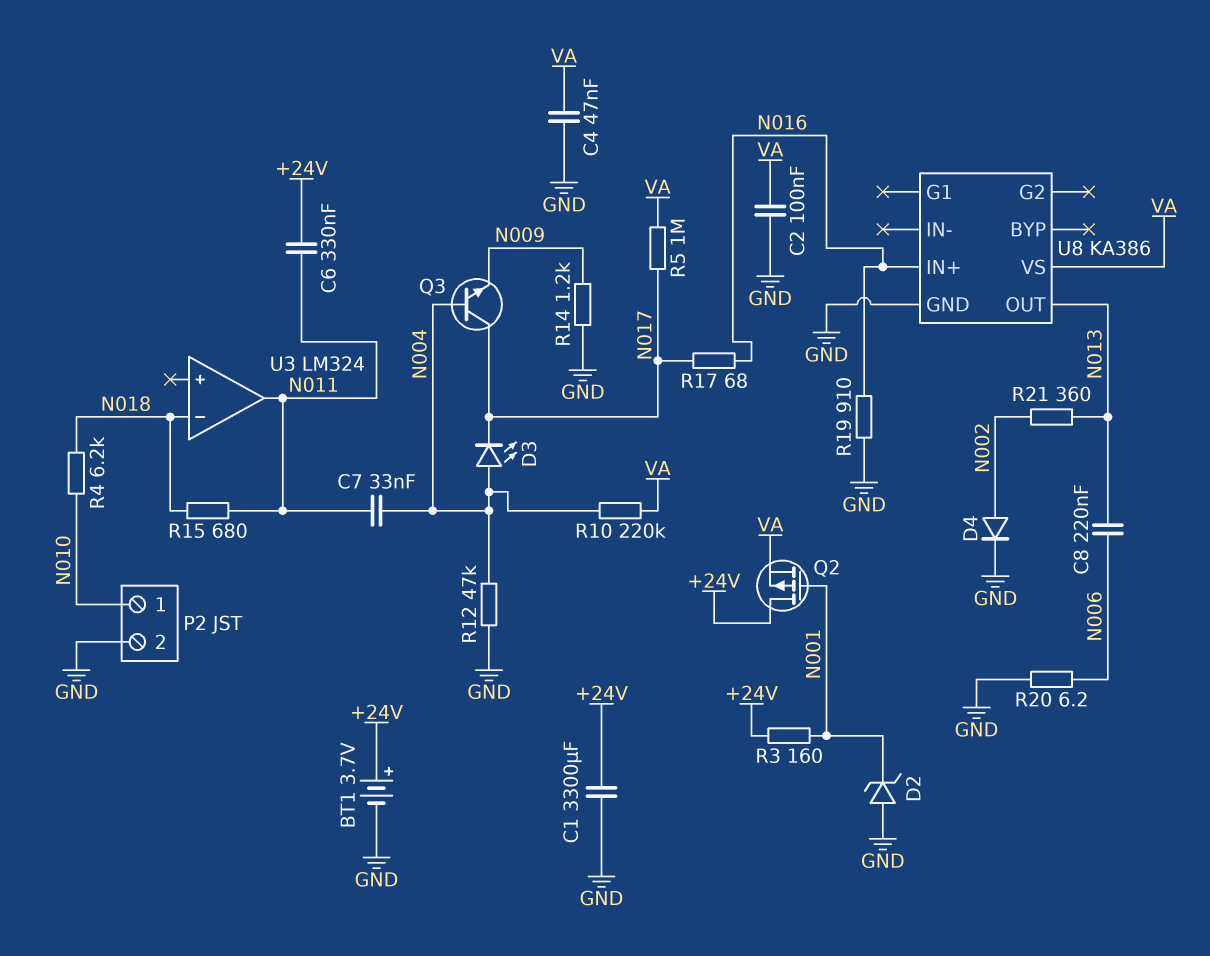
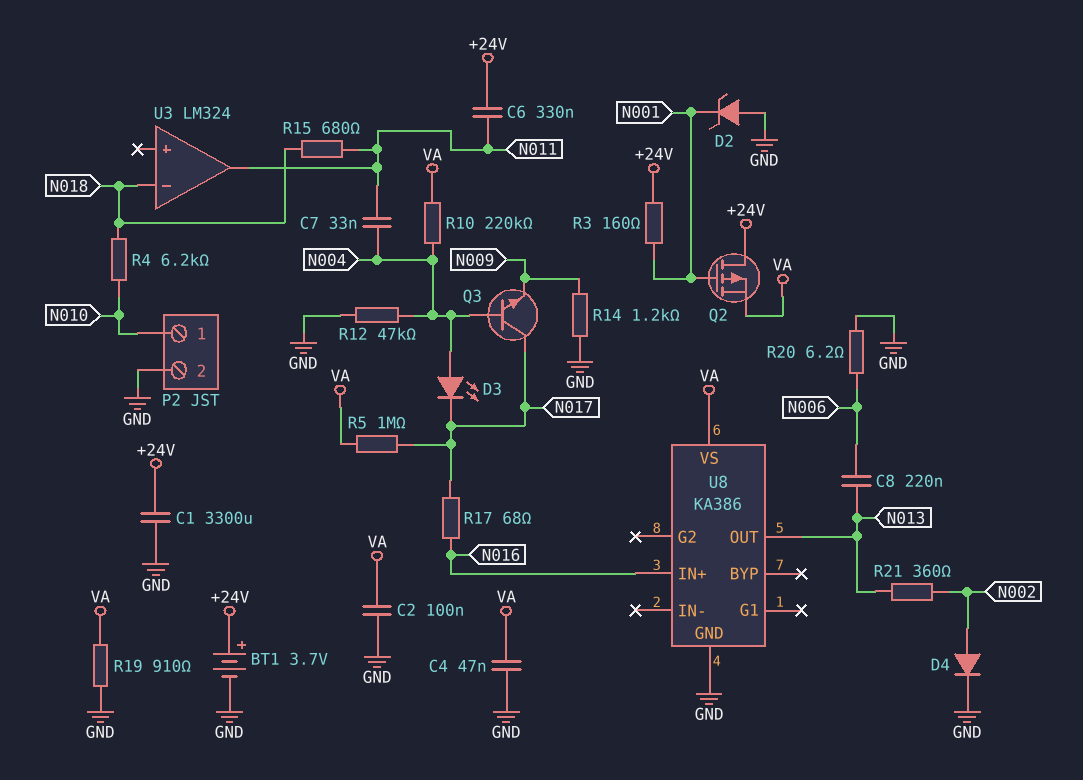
R19: 910 (GND, N016) -> 910 (GND, VA)

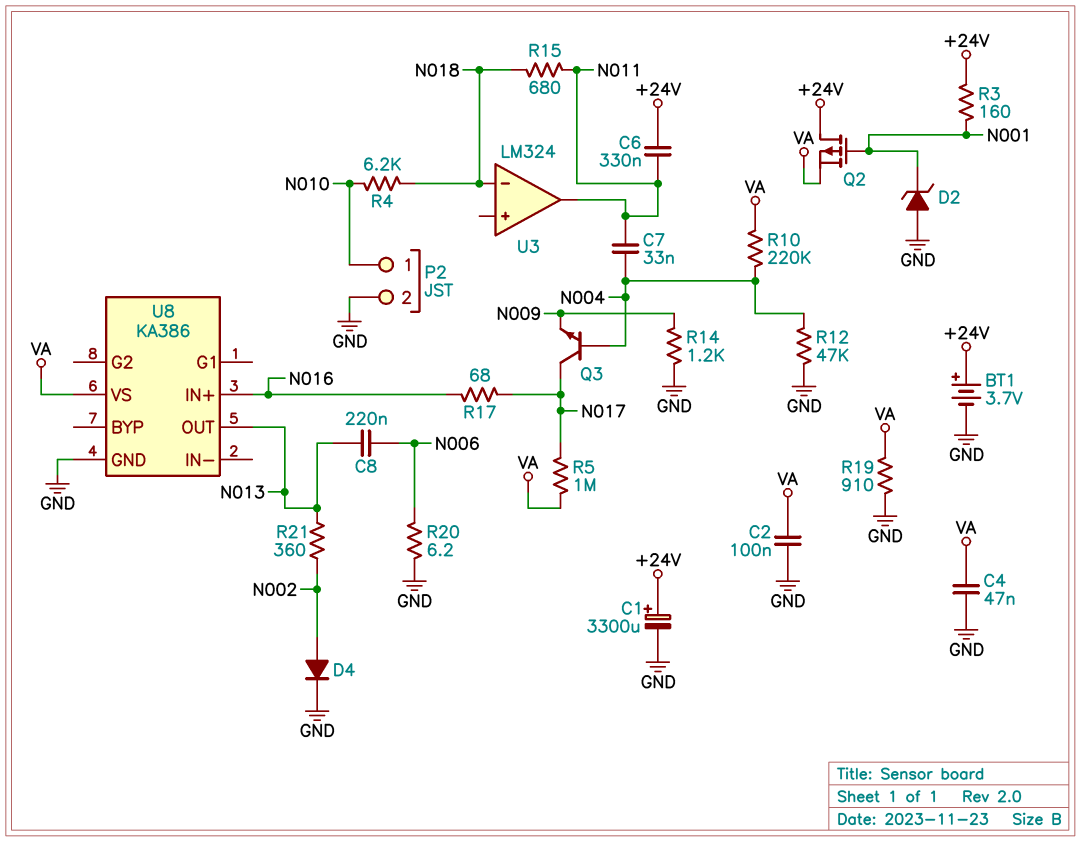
C1: 3300uF (+24V, GND) -> 3300uF (plus +24V, minus GND)
D3: LED (A N004, K N017) -> none

